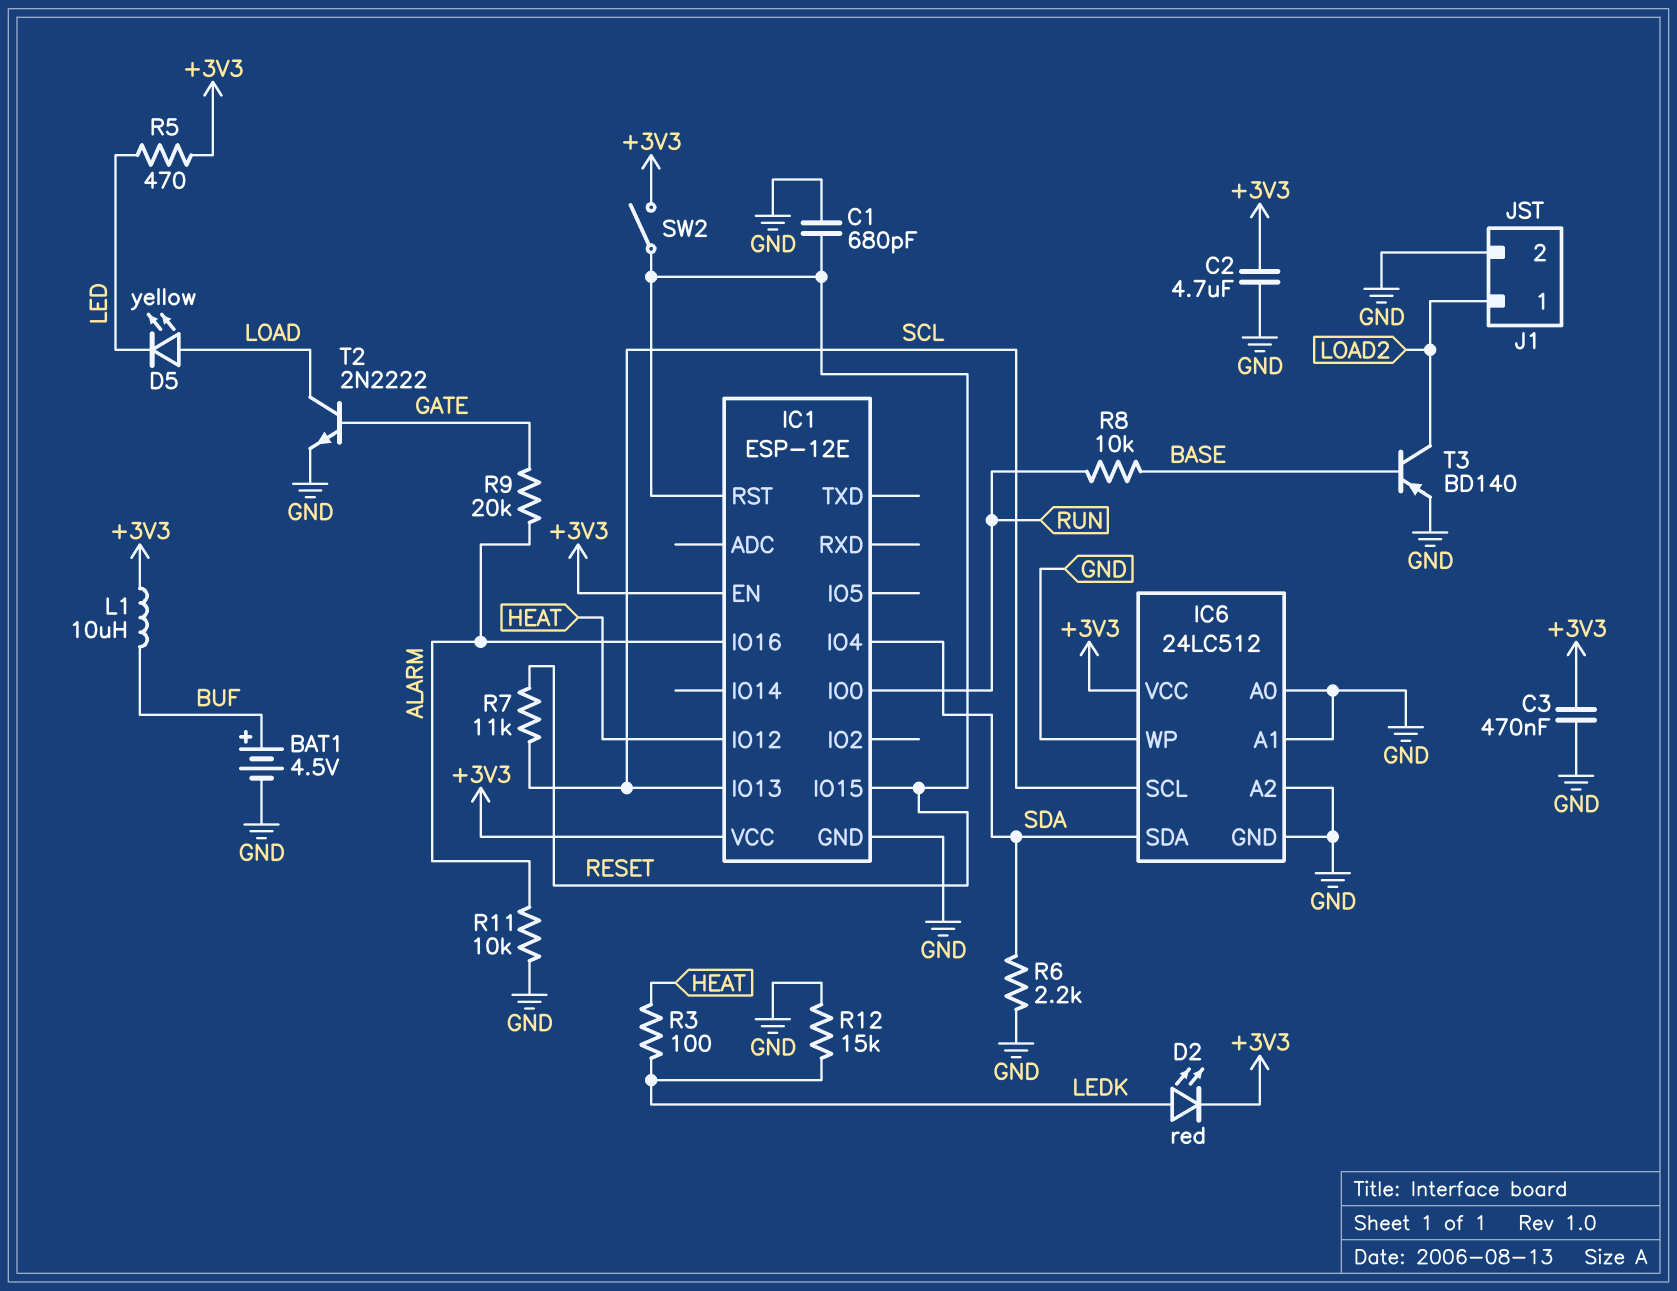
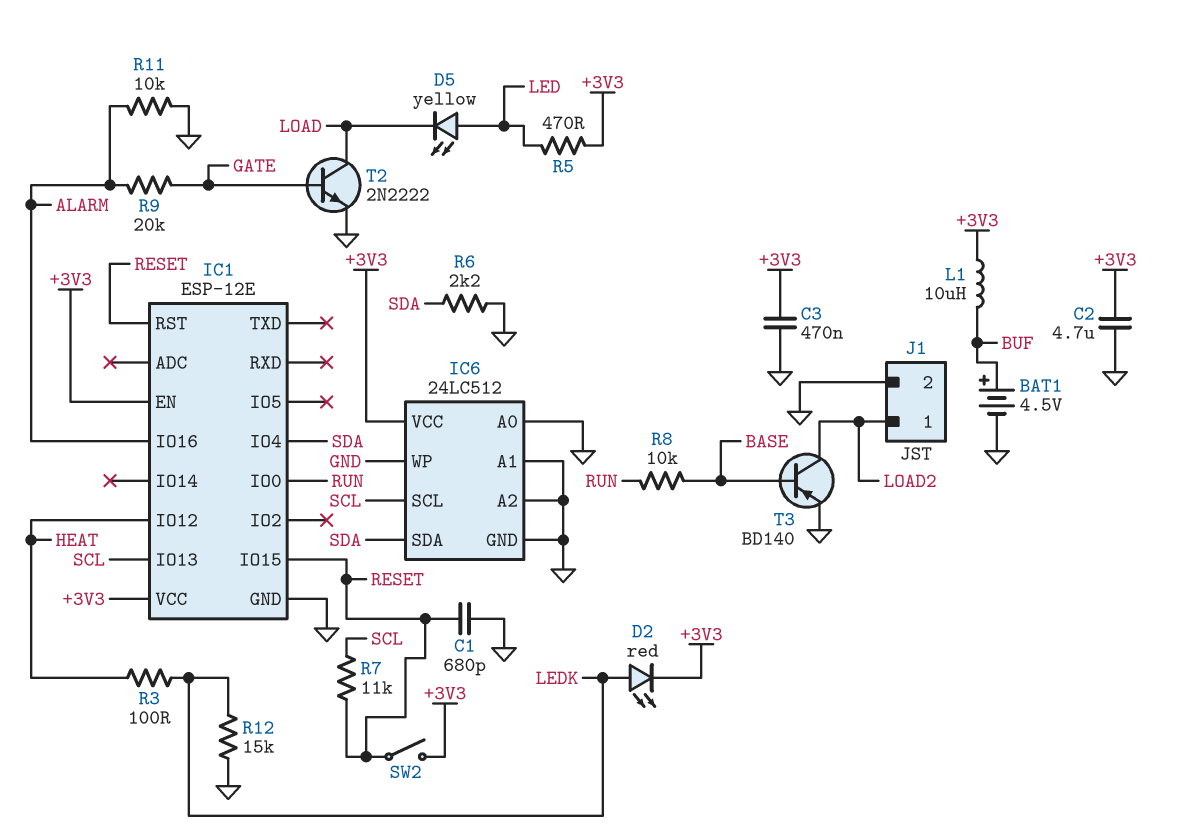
D5: LED yellow (A LOAD, K LED) -> LED yellow (A LED, K LOAD)

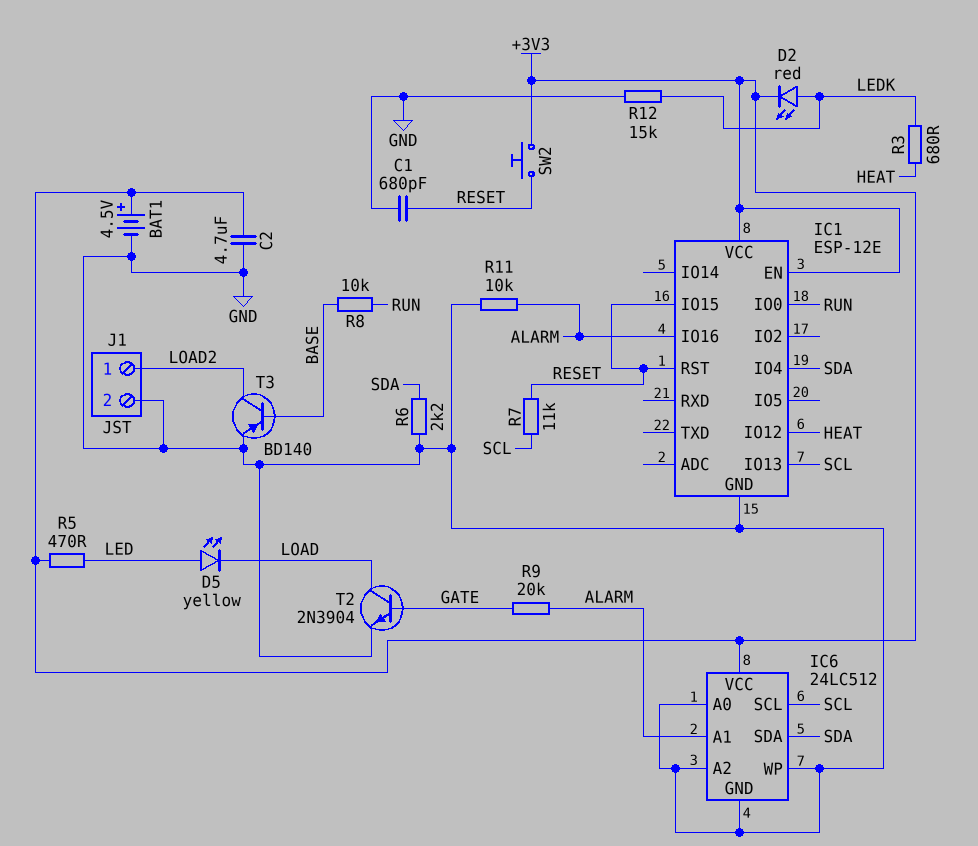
BAT1: 4.5V (plus BUF, minus GND) -> 4.5V (plus +3V3, minus GND)
C3: 470nF (+3V3, GND) -> none
IC6 pin A1: GND -> ALARM
L1: 10uH (+3V3, BUF) -> none
R3: 100 (HEAT, LEDK) -> 680 (HEAT, LEDK)
SW2: switch (+3V3, RESET) -> button (+3V3, RESET)
T2: NPN 2N2222 (B GATE, C LOAD, E GND) -> NPN 2N3904 (B GATE, C LOAD, E GND)

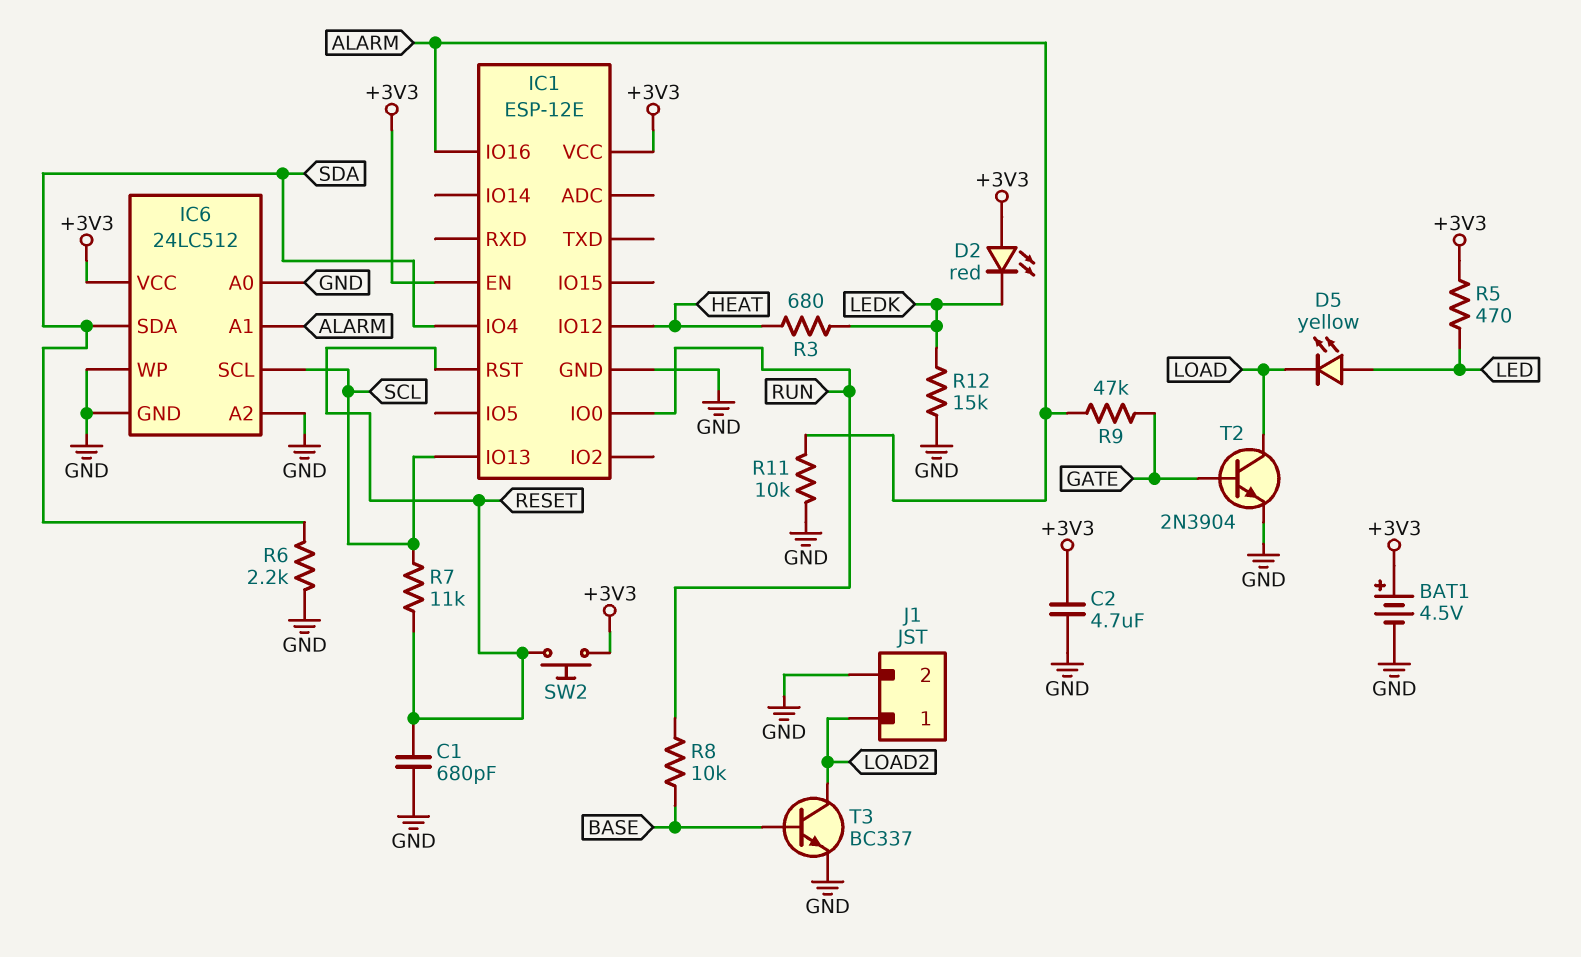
D2: LED red (A LEDK, K +3V3) -> LED red (A +3V3, K LEDK)
IC1 pin IO15: RESET -> none
R9: 20k (ALARM, GATE) -> 47k (ALARM, GATE)
T3: PNP BD140 (B BASE, C LOAD2, E GND) -> NPN BC337 (B BASE, C LOAD2, E GND)

